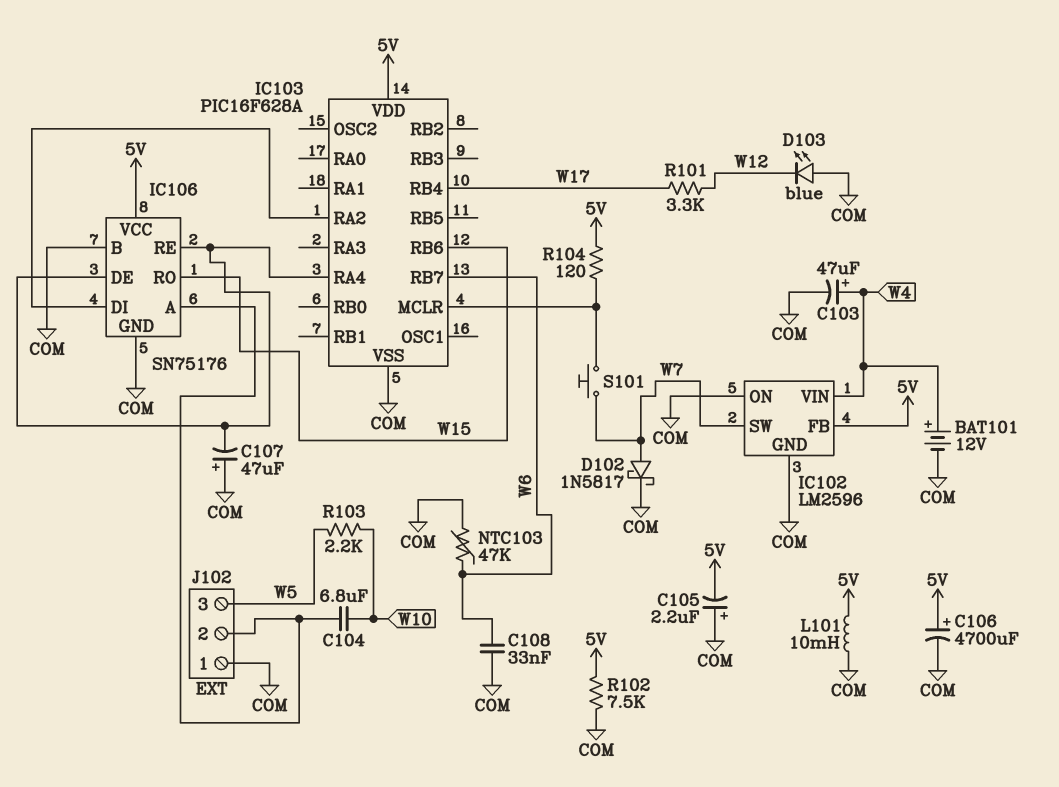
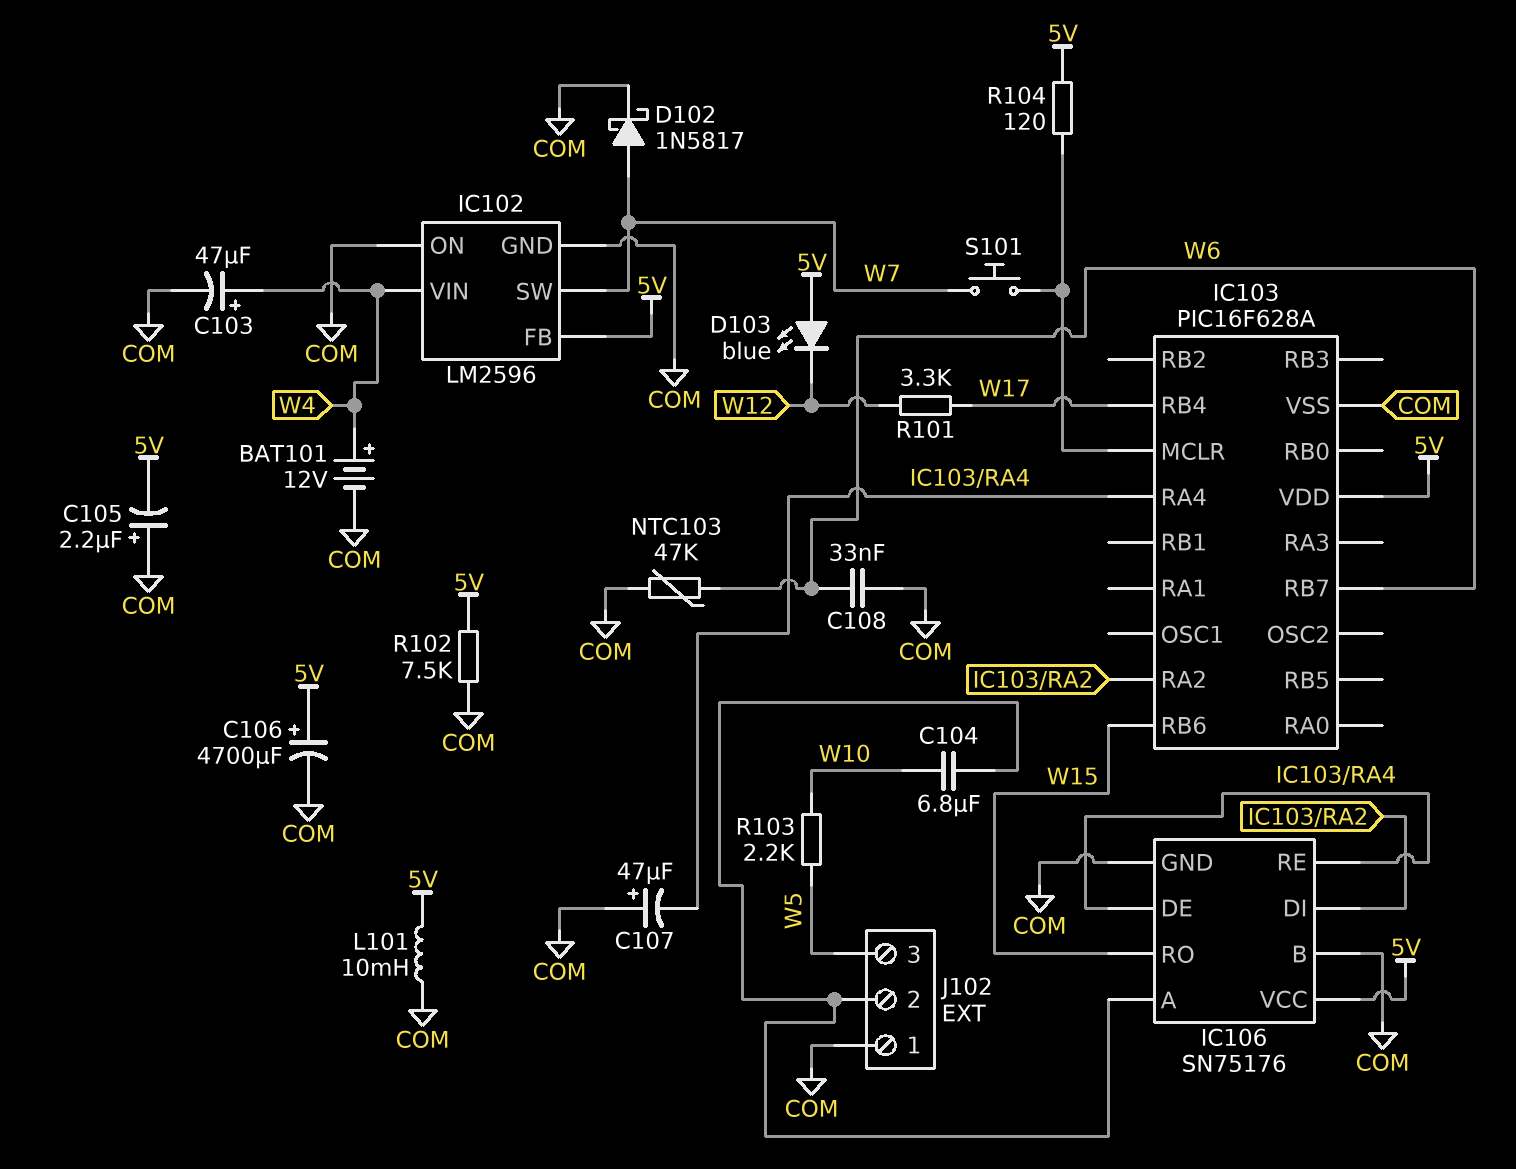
D103: LED blue (A COM, K W12) -> LED blue (A 5V, K W12)

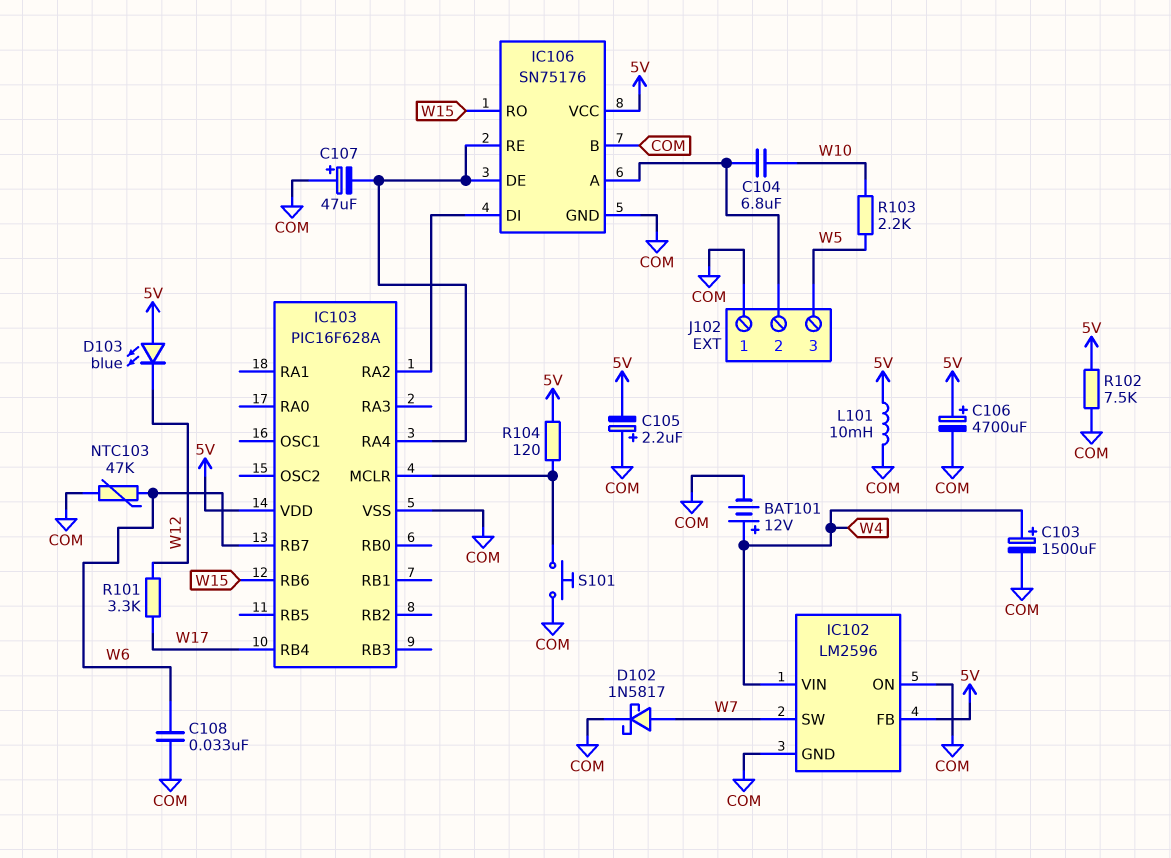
C103: 47uF (plus W4, minus COM) -> 1500uF (plus W4, minus COM)
S101: button (IC103/MCLR, W7) -> button (COM, IC103/MCLR)

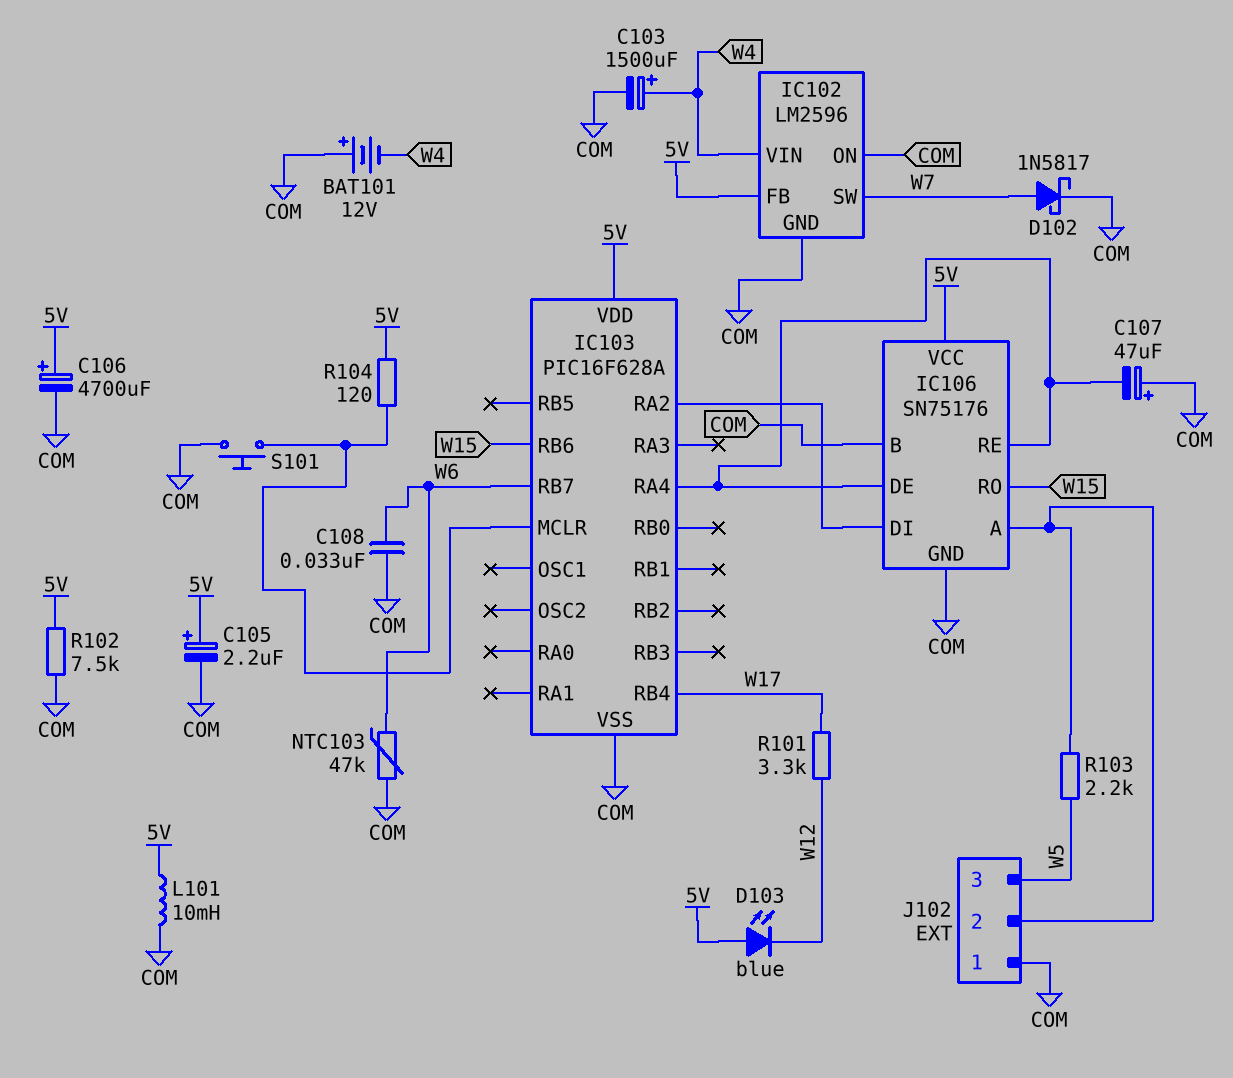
BAT101: 12V (plus W4, minus COM) -> 12V (plus COM, minus W4)
C104: 6.8uF (IC106/A, W10) -> none
C105: 2.2uF (plus COM, minus 5V) -> 2.2uF (plus 5V, minus COM)
R103: 2.2k (W5, W10) -> 2.2k (IC106/A, W5)

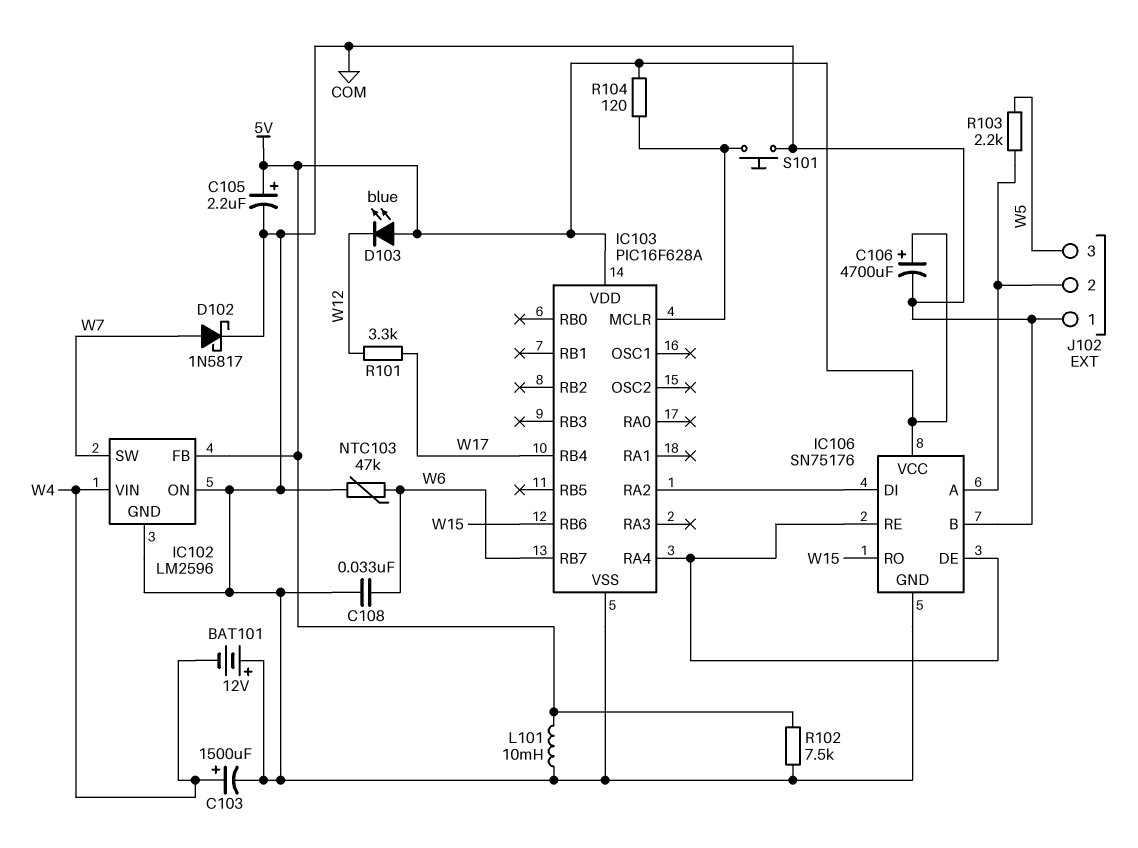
C107: 47uF (plus COM, minus IC103/RA4) -> none

